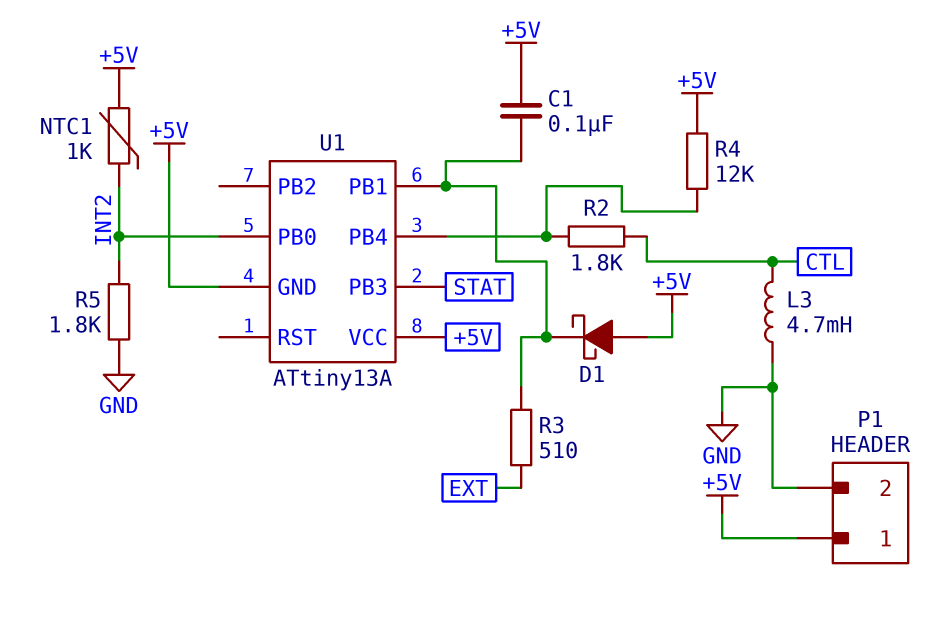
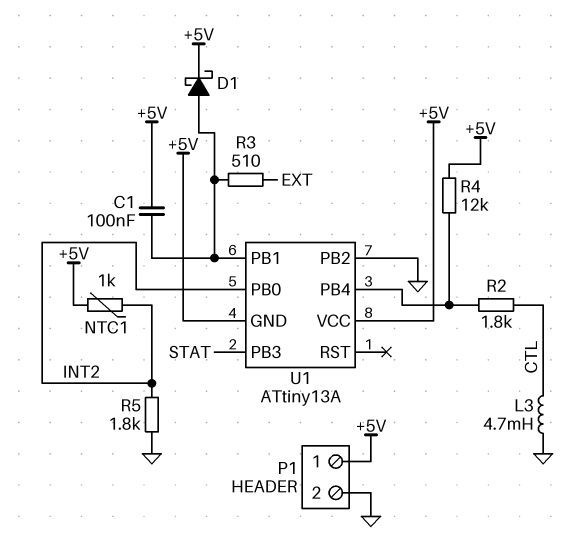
D1: schottky (A +5V, K U1/PB1) -> schottky (A U1/PB1, K +5V)
U1 pin PB2: none -> GND

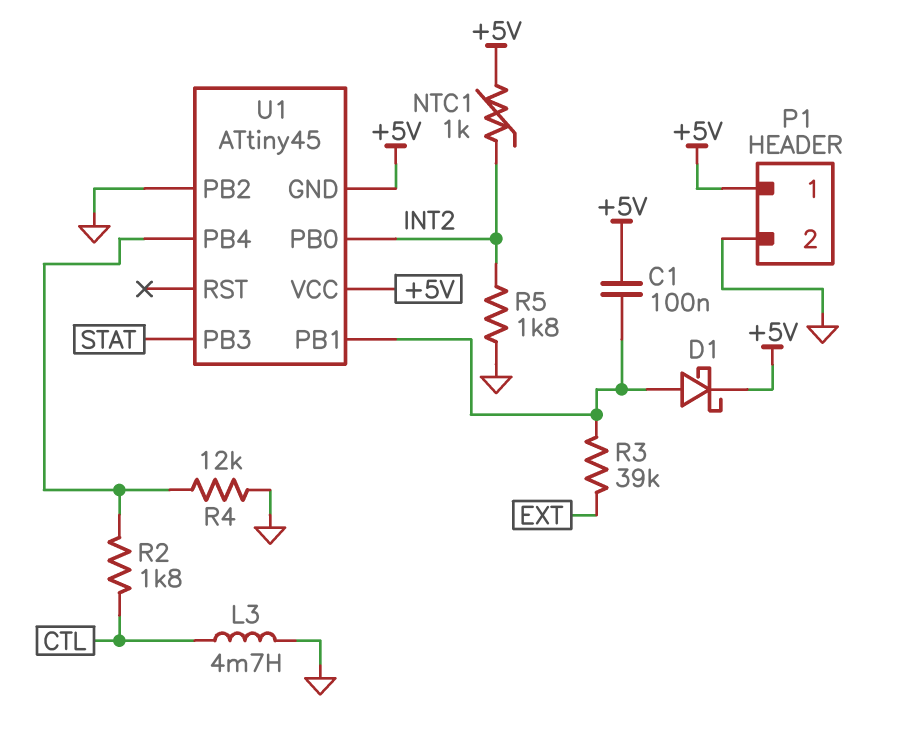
R3: 510 (EXT, U1/PB1) -> 39k (EXT, U1/PB1)
R4: 12k (+5V, U1/PB4) -> 12k (GND, U1/PB4)
U1: ATtiny13A -> ATtiny45

